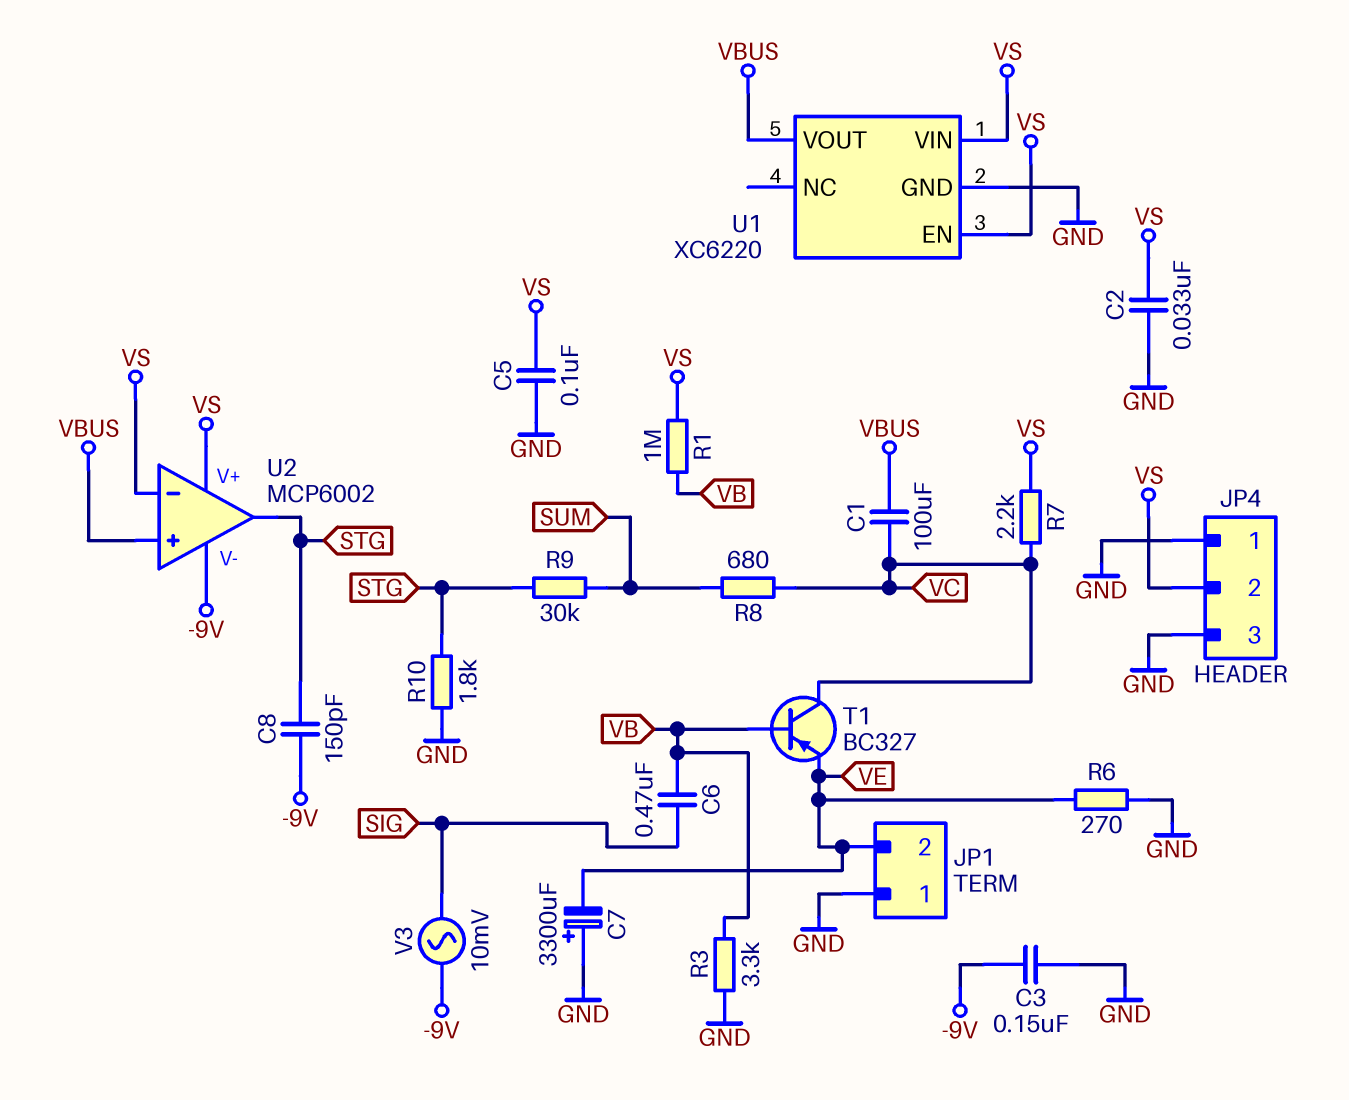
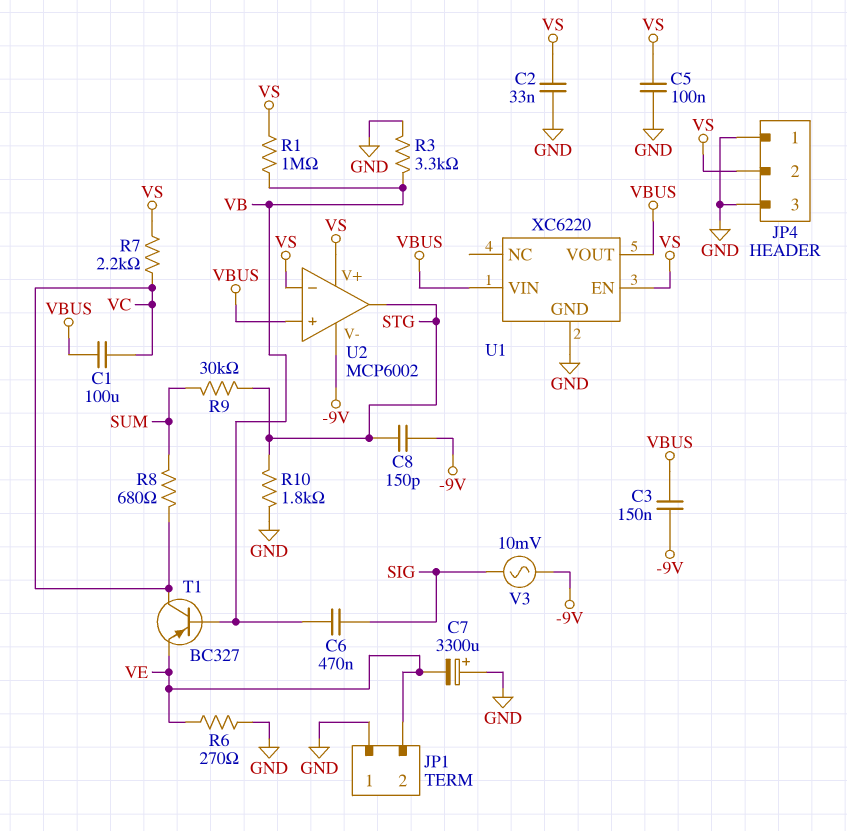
C3: 150nF (-9V, GND) -> 150nF (-9V, VBUS)
U1 pin VIN: VS -> VBUS

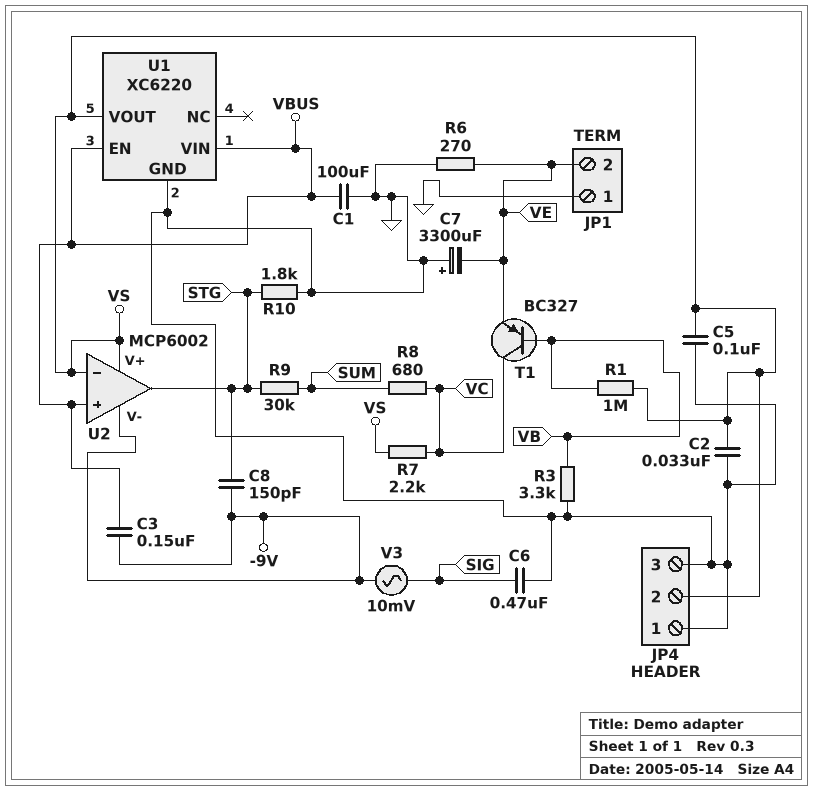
C1: 100uF (VBUS, VC) -> 100uF (GND, VBUS)
C6: 470nF (SIG, VB) -> 470nF (GND, SIG)
U1 pin EN: VS -> VBUS
U1 pin VOUT: VBUS -> VS

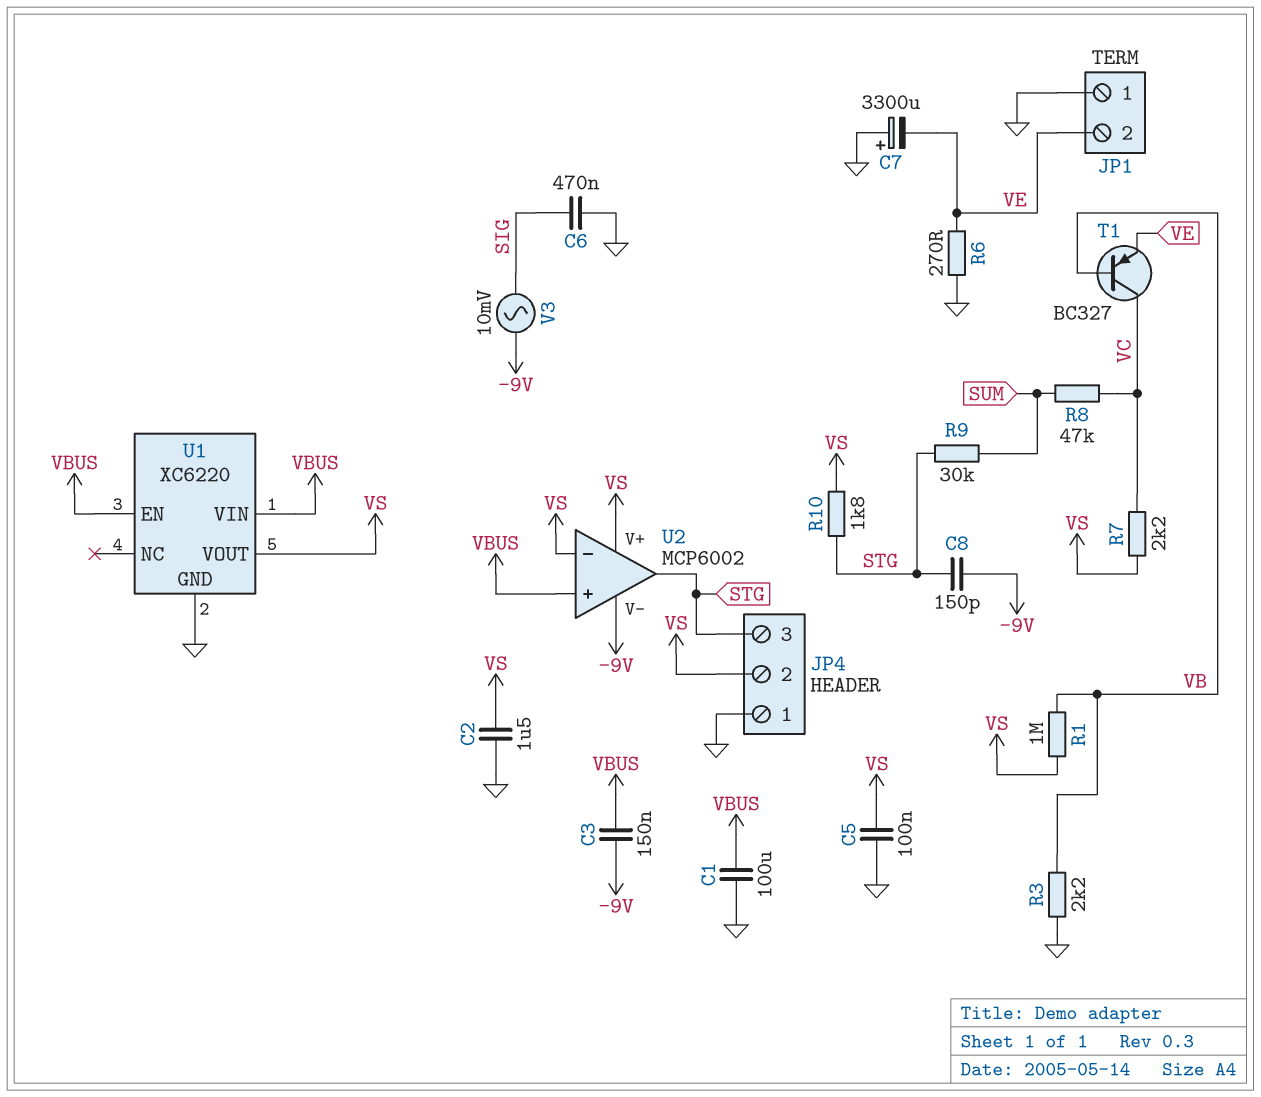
C2: 33nF (GND, VS) -> 1.5uF (GND, VS)
JP4 pin 3: GND -> STG
R3: 3.3k (GND, VB) -> 2.2k (GND, VB)
R8: 680 (SUM, VC) -> 47k (SUM, VC)
R10: 1.8k (GND, STG) -> 1.8k (STG, VS)

